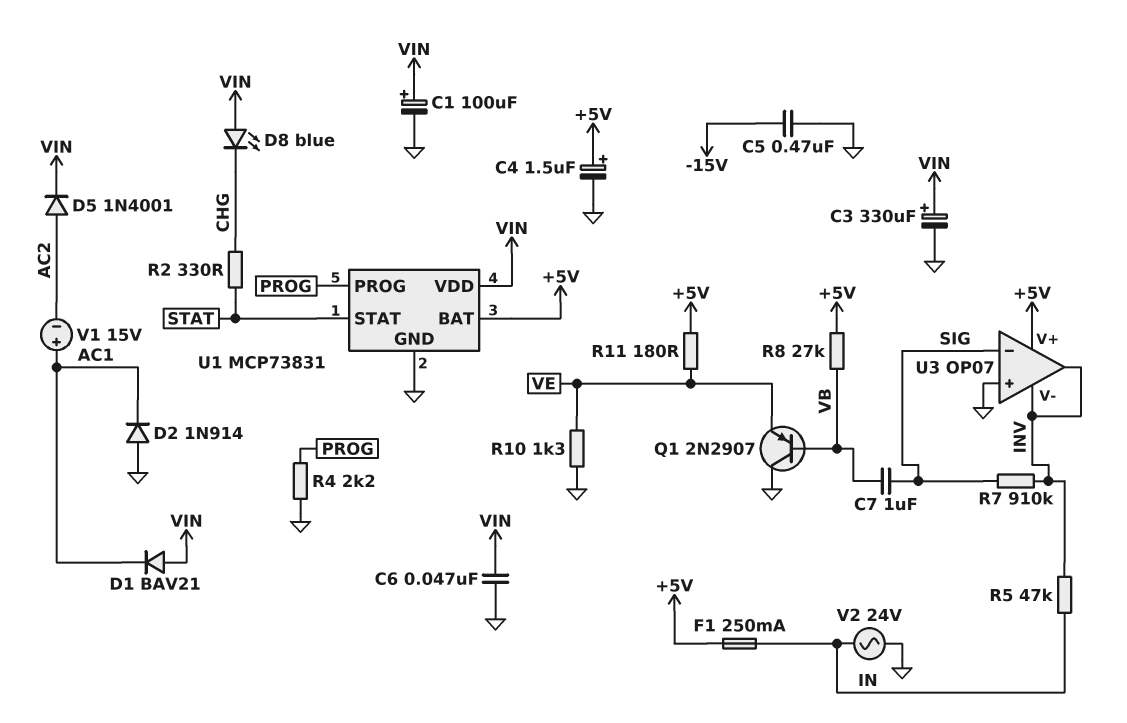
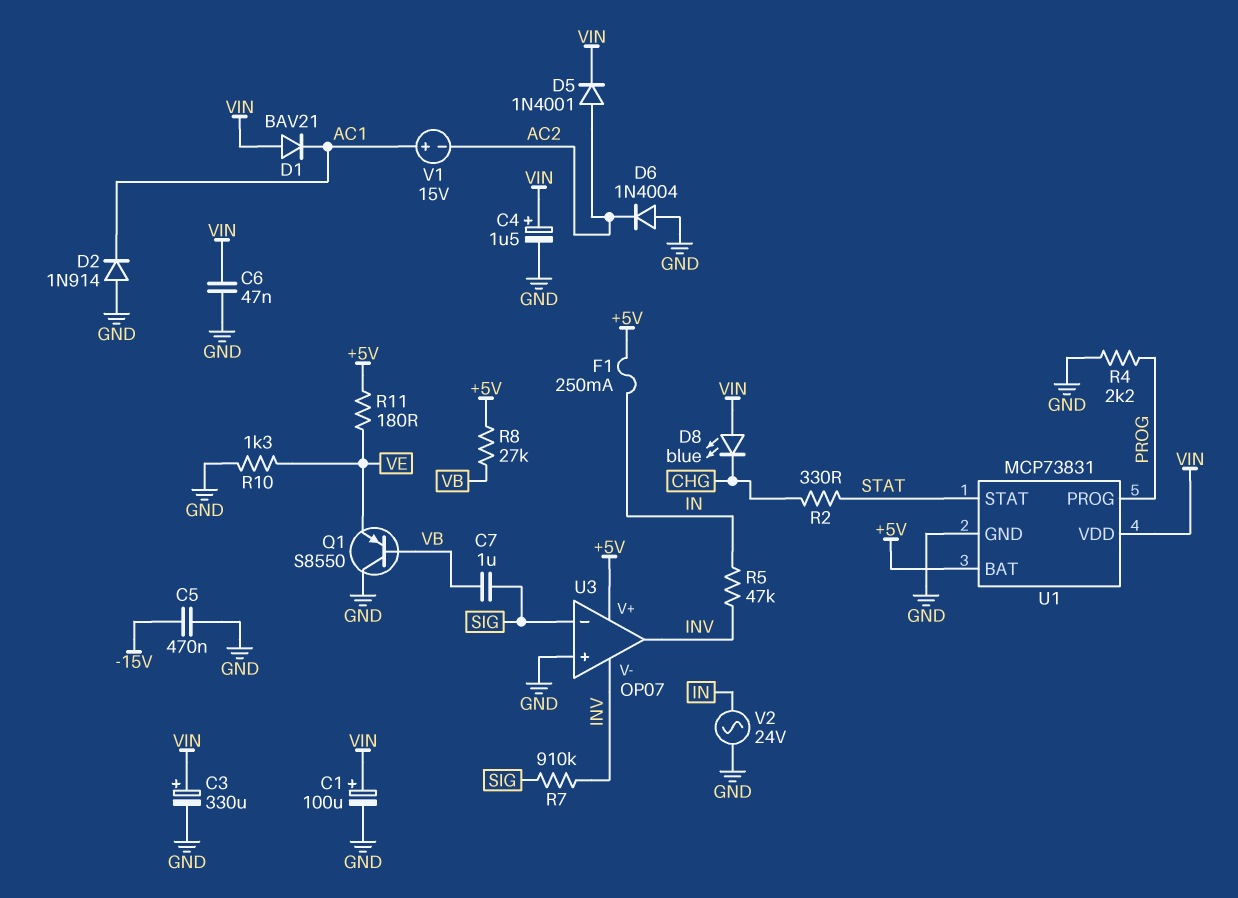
C4: 1.5uF (plus +5V, minus GND) -> 1.5uF (plus VIN, minus GND)
D6: none -> diode 1N4004 (A GND, K AC2)
Q1: PNP 2N2907 (B VB, C GND, E VE) -> PNP S8550 (B VB, C GND, E VE)

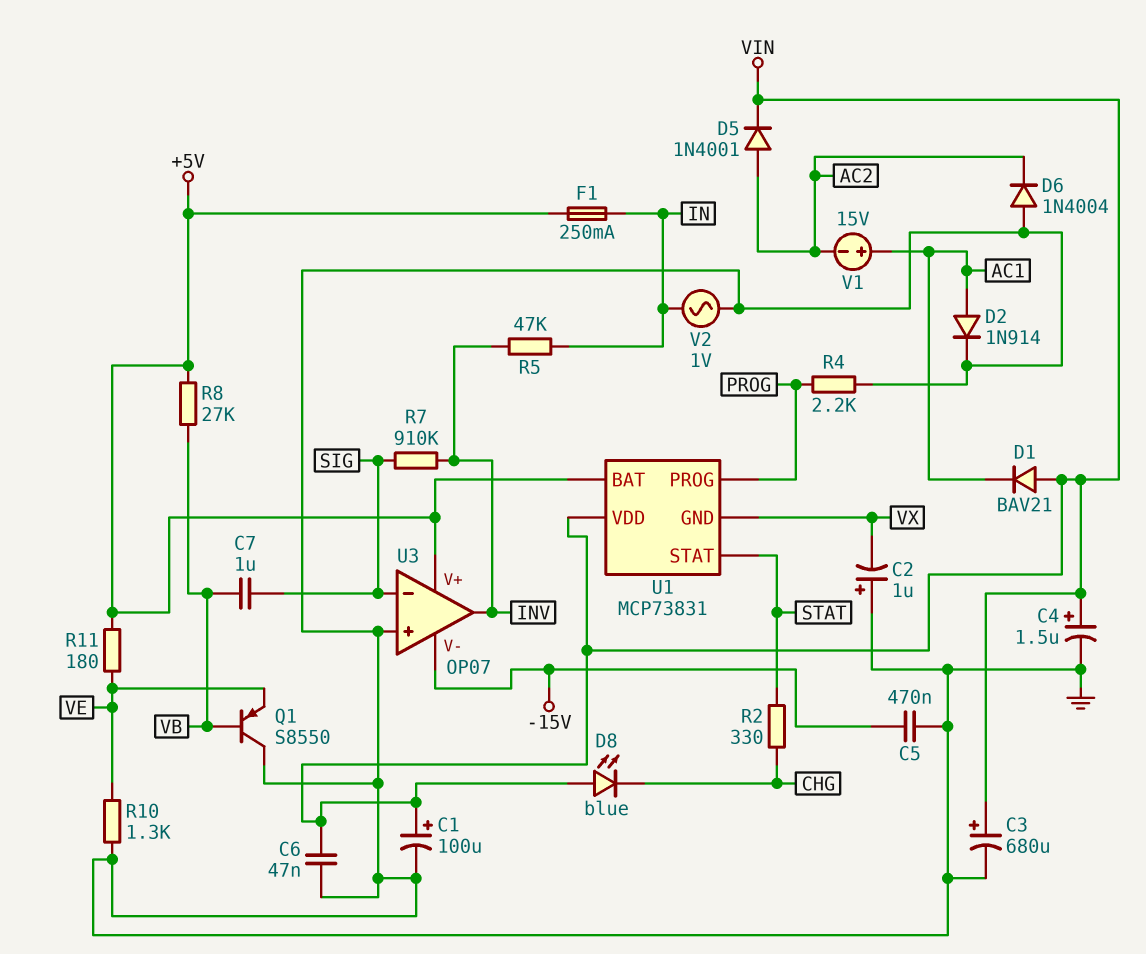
C2: none -> 1uF (plus GND, minus VX)
C3: 330uF (plus VIN, minus GND) -> 680uF (plus VIN, minus GND)
D2: diode 1N914 (A GND, K AC1) -> diode 1N914 (A AC1, K GND)
U1 pin GND: GND -> VX
U3 pin V-: INV -> -15V
V2: AC 24V (GND, IN) -> AC 1V (GND, IN)

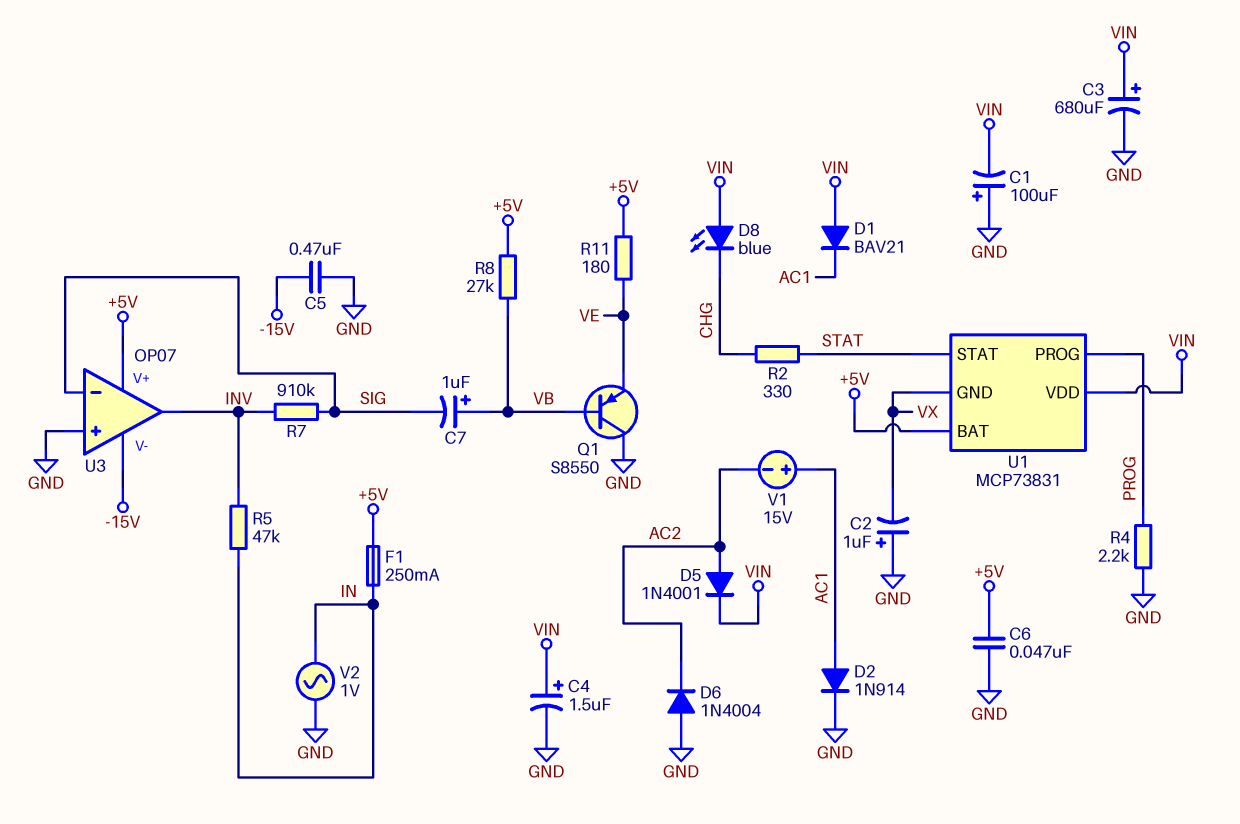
C1: 100uF (plus VIN, minus GND) -> 100uF (plus GND, minus VIN)
C6: 47nF (GND, VIN) -> 47nF (+5V, GND)
C7: 1uF (SIG, VB) -> 1uF (plus VB, minus SIG)
R10: 1.3k (GND, VE) -> none

